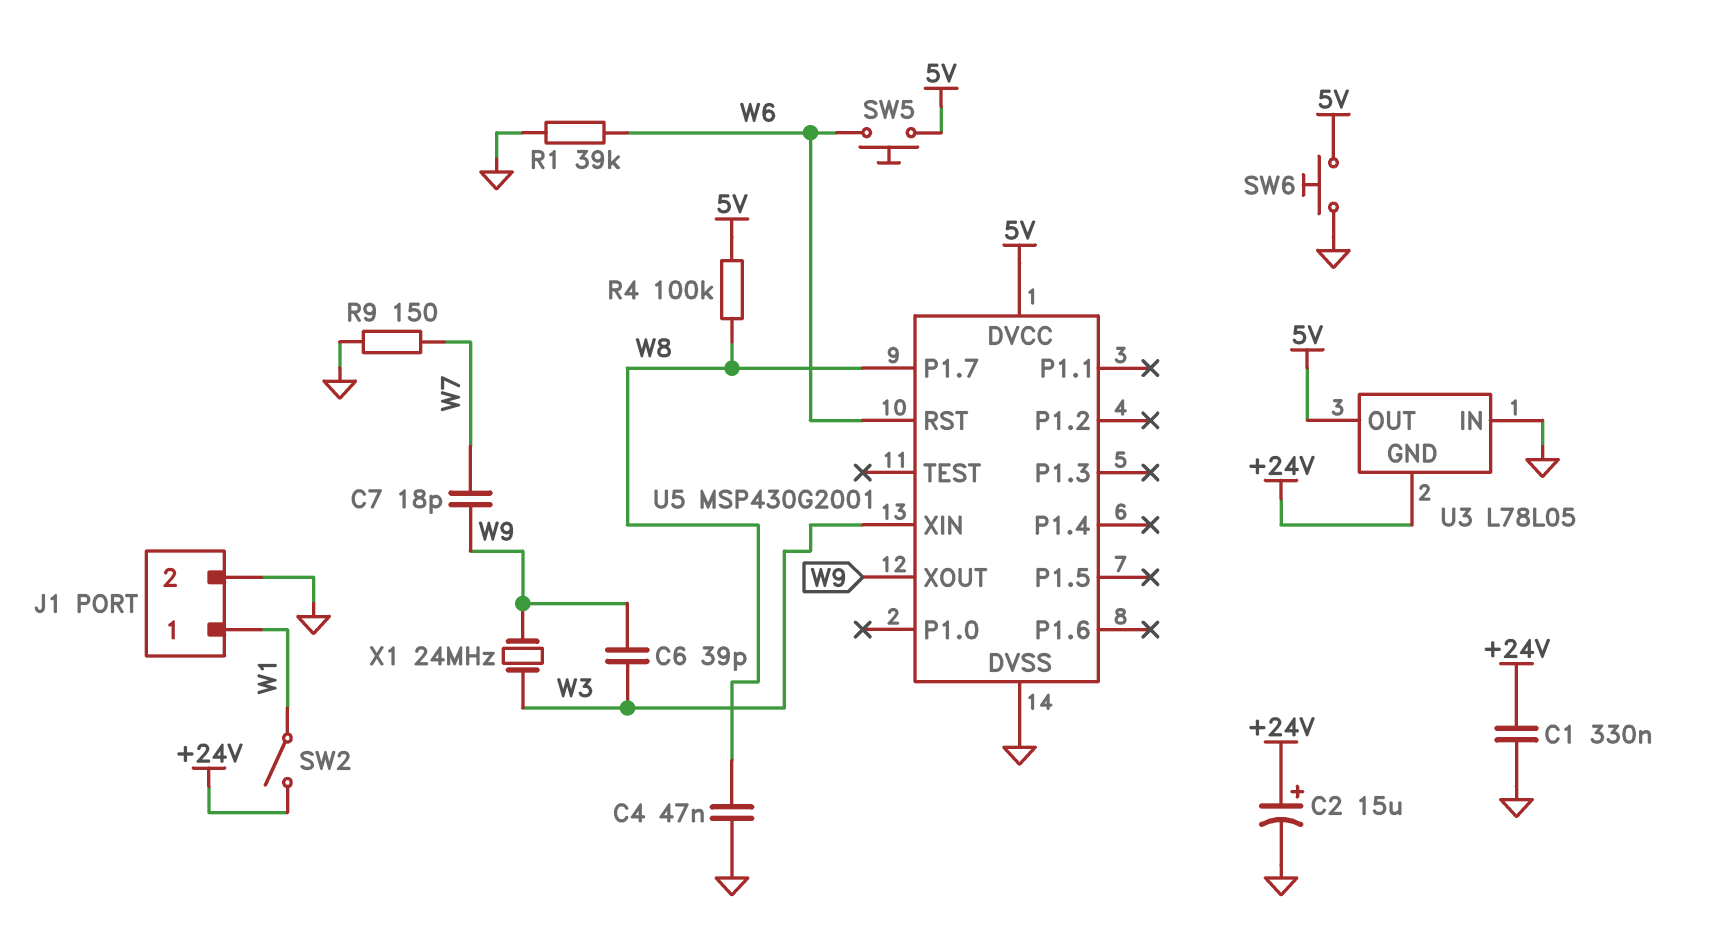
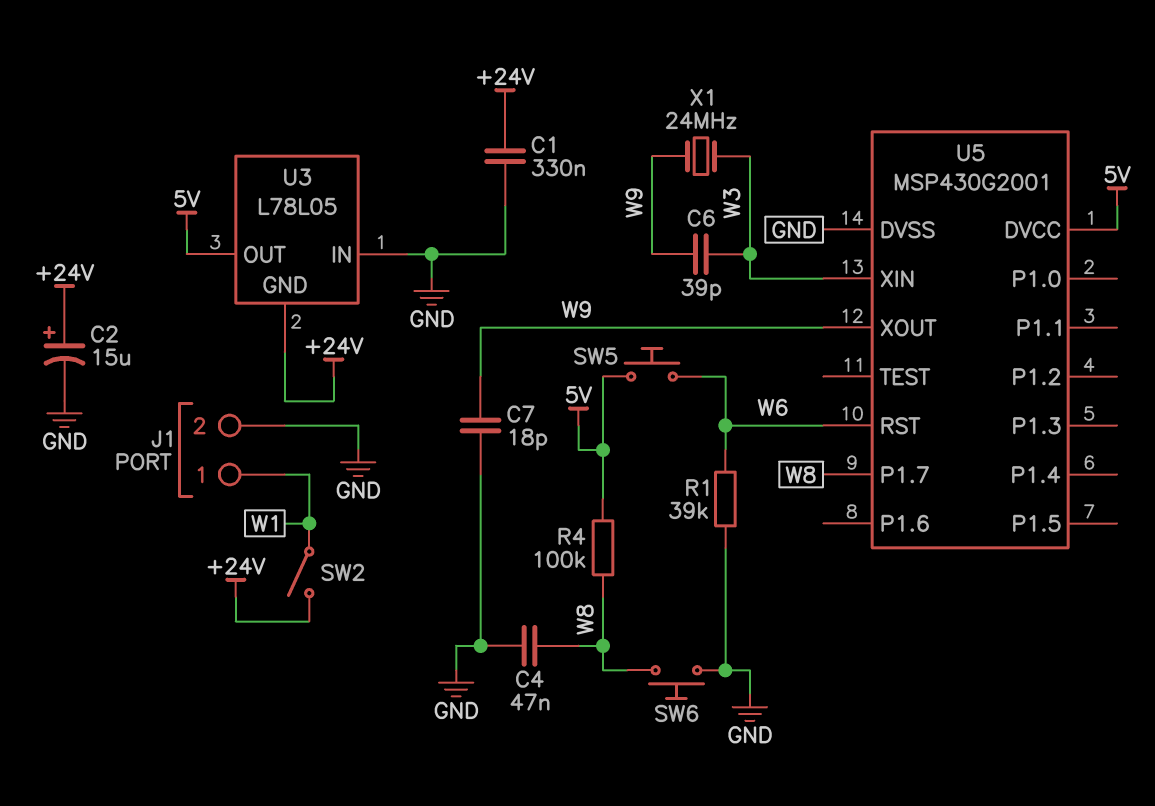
C7: 18pF (W7, W9) -> 18pF (GND, W9)
R9: 150 (GND, W7) -> none
SW6: button (5V, GND) -> button (GND, W8)

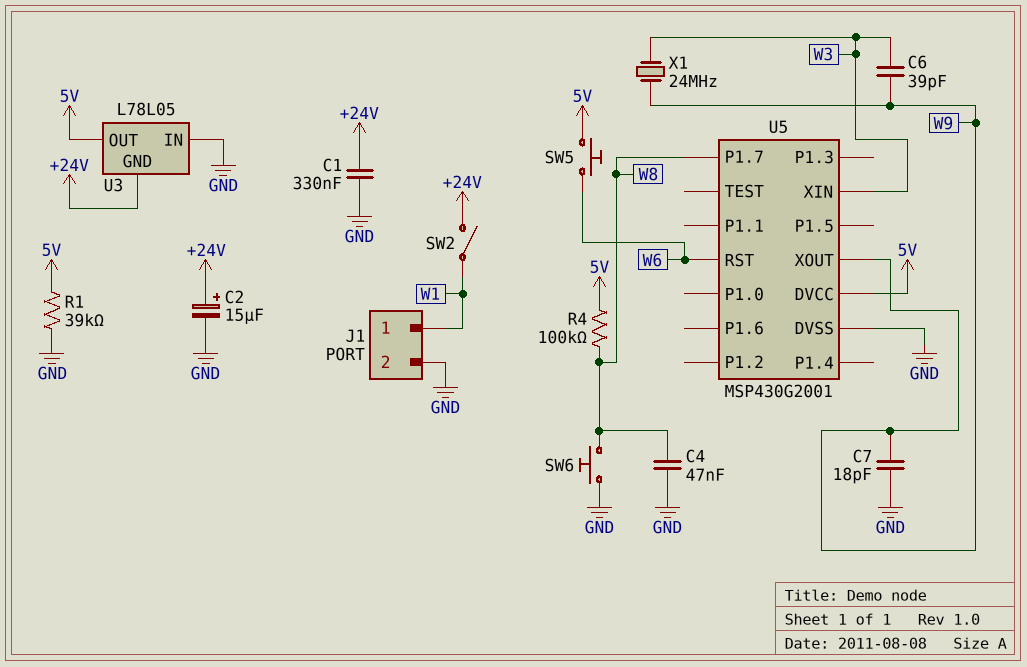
R1: 39k (GND, W6) -> 39k (5V, GND)

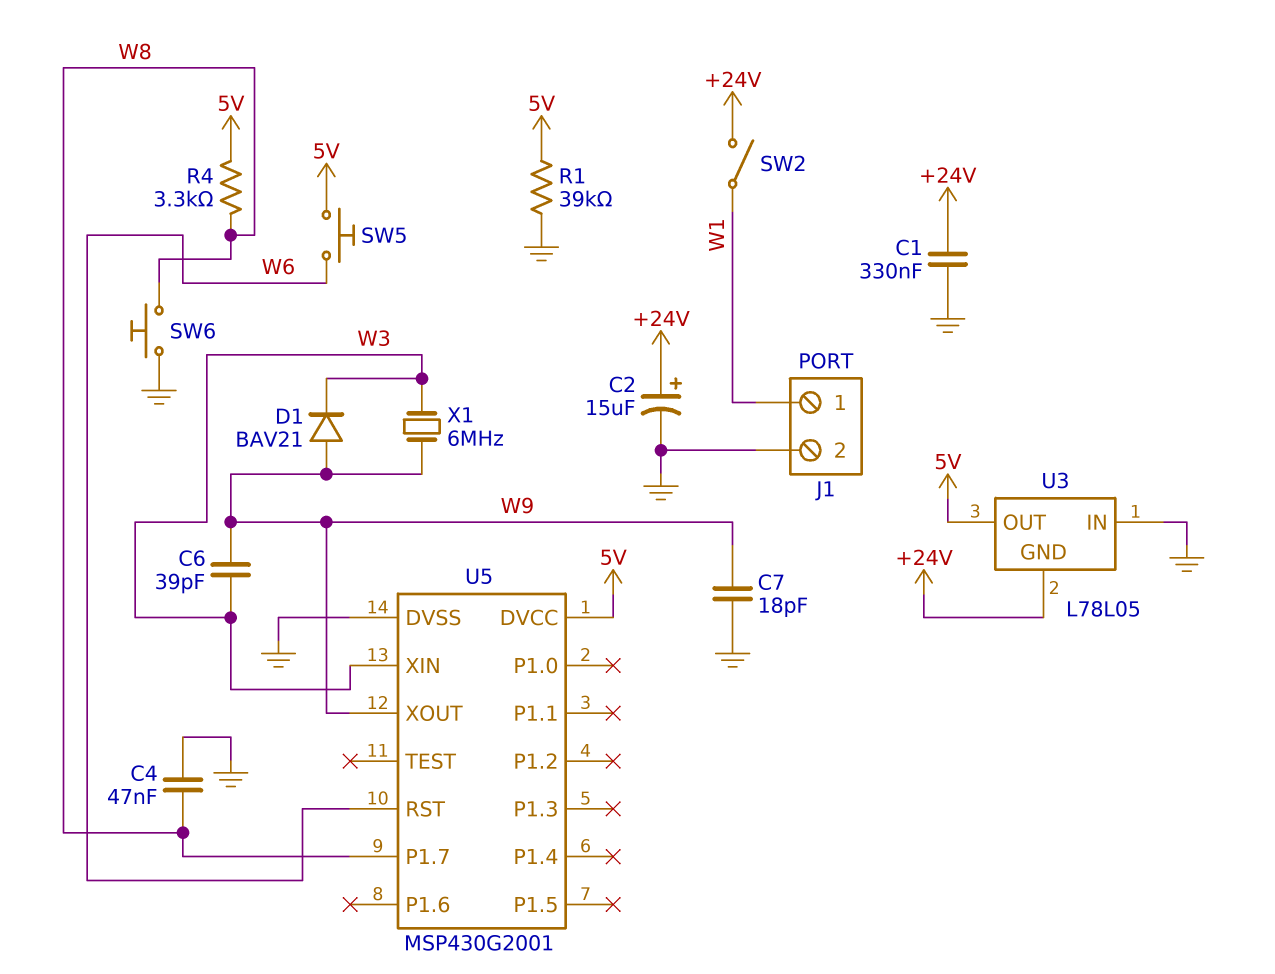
D1: none -> diode BAV21 (A W9, K W3)
R4: 100k (5V, W8) -> 3.3k (5V, W8)
X1: 24MHz (W3, W9) -> 6MHz (W3, W9)

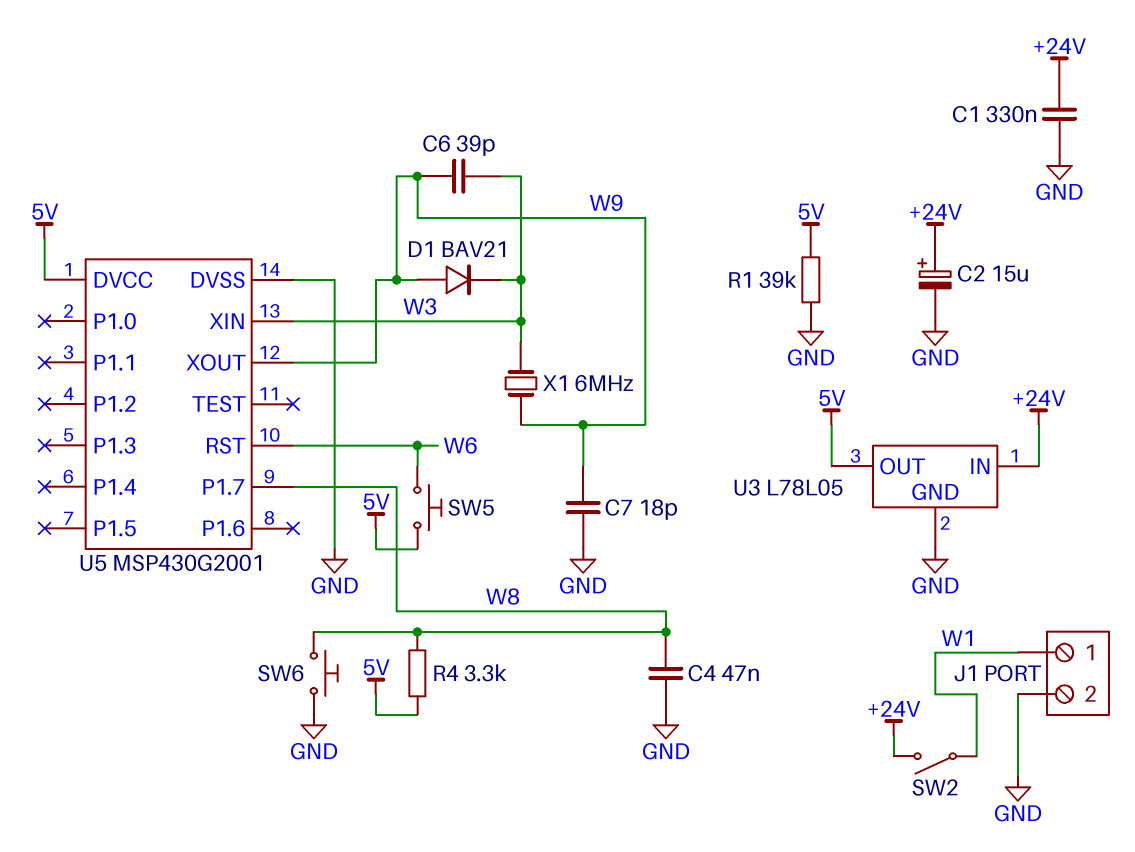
U3 pin GND: +24V -> GND
U3 pin IN: GND -> +24V

